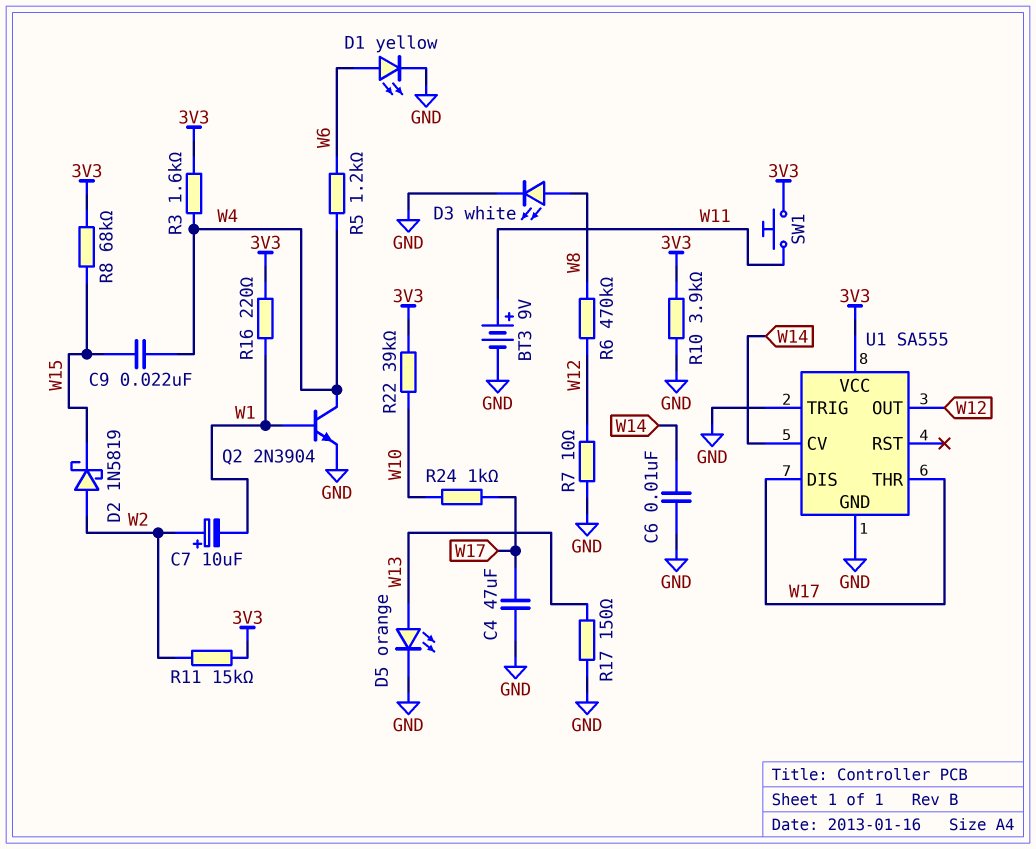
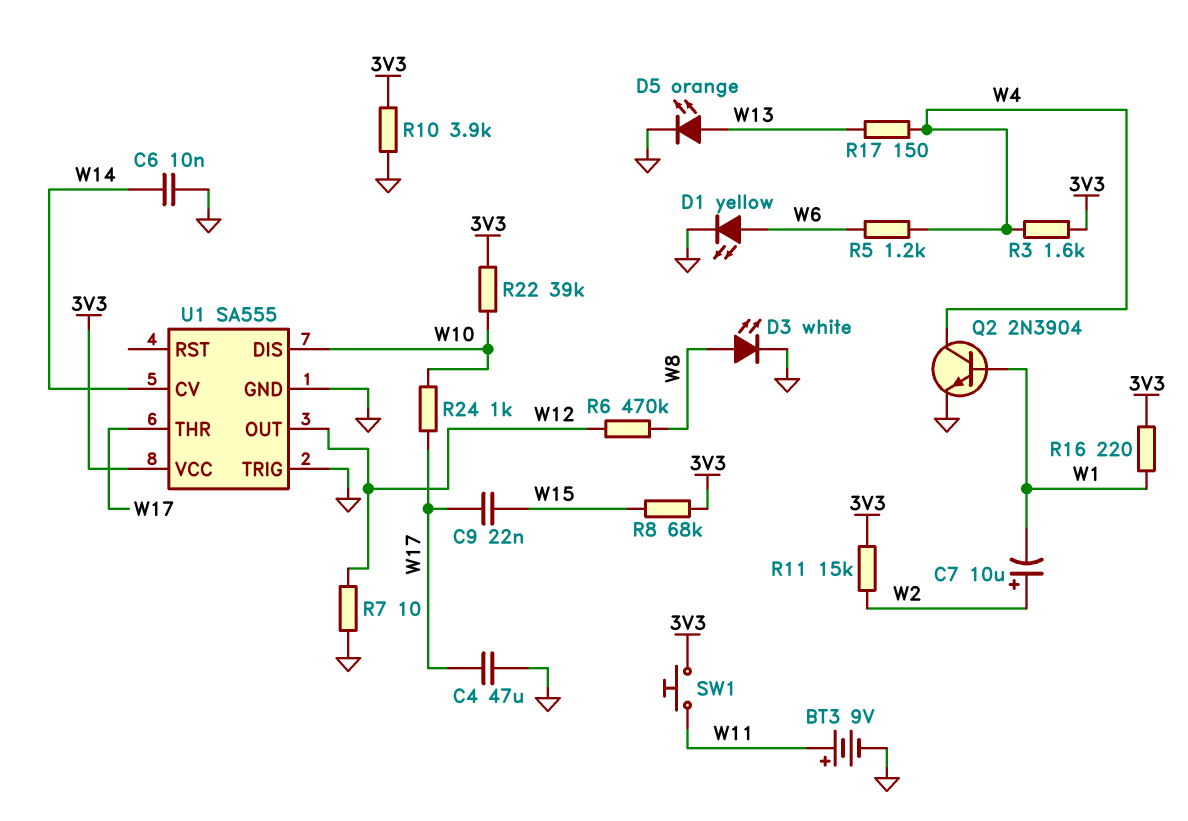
C9: 22nF (W4, W15) -> 22nF (W15, W17)
D2: schottky 1N5819 (A W2, K W15) -> none
R17: 150 (GND, W13) -> 150 (W4, W13)
U1 pin DIS: W17 -> W10

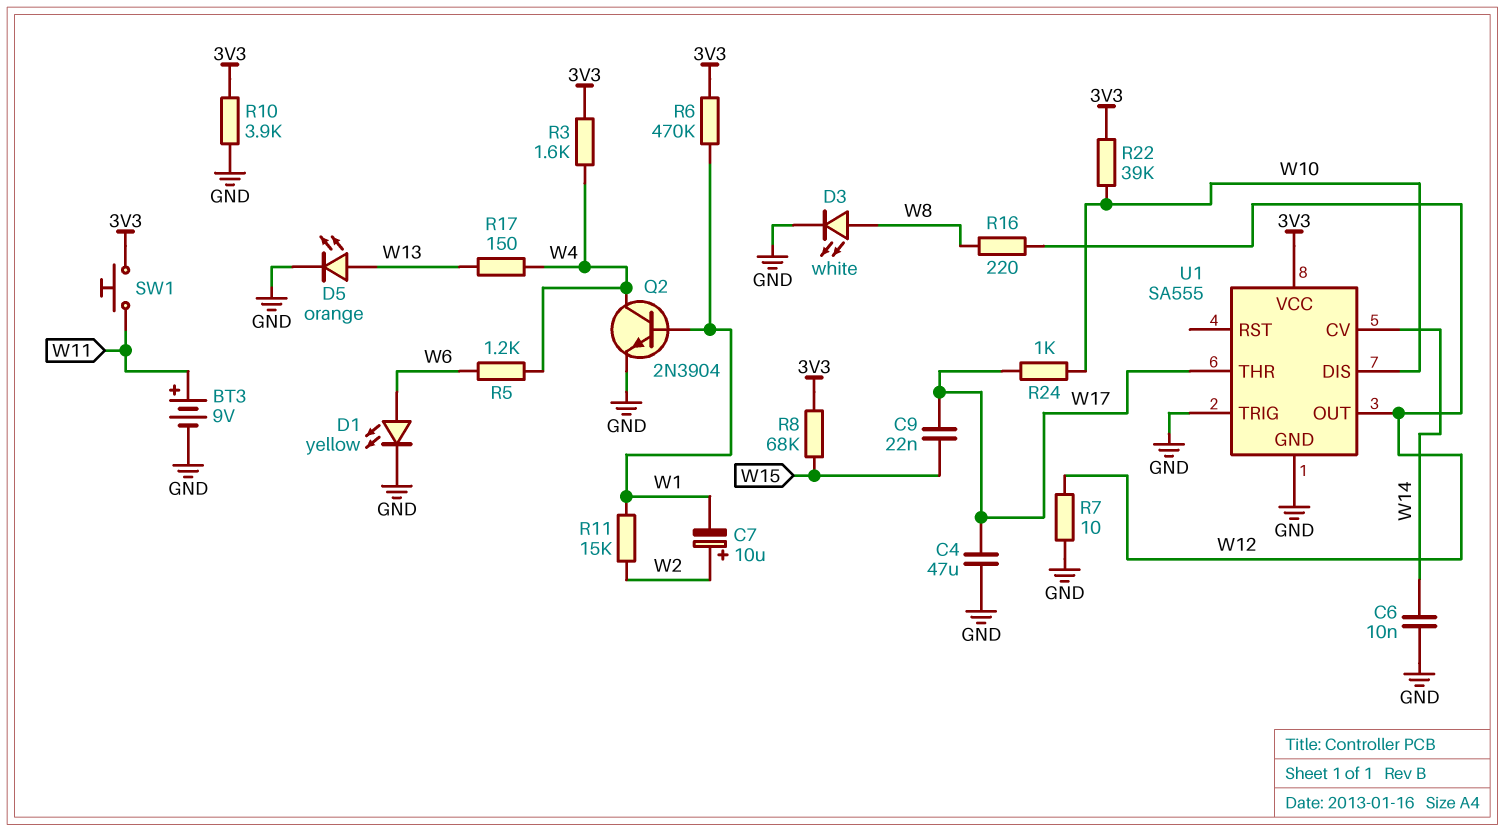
R6: 470k (W8, W12) -> 470k (3V3, W1)
R11: 15k (3V3, W2) -> 15k (W1, W2)
R16: 220 (3V3, W1) -> 220 (W8, W12)

